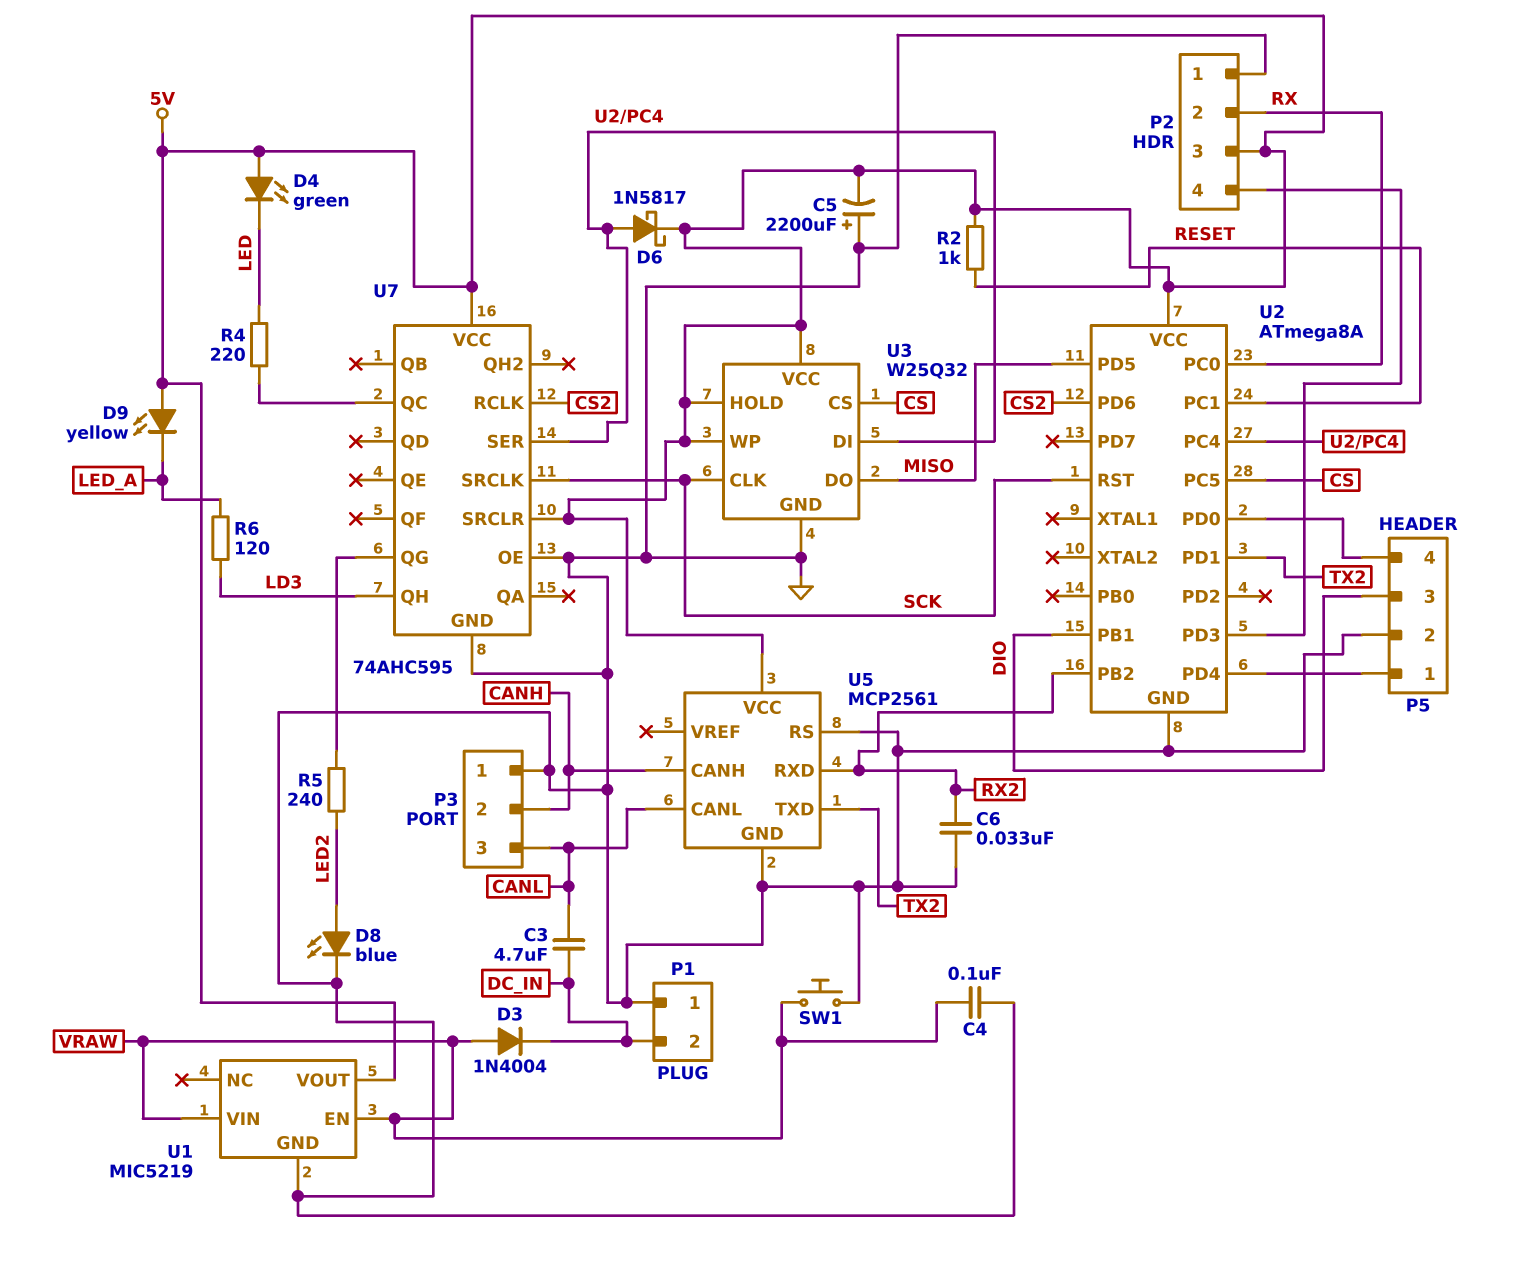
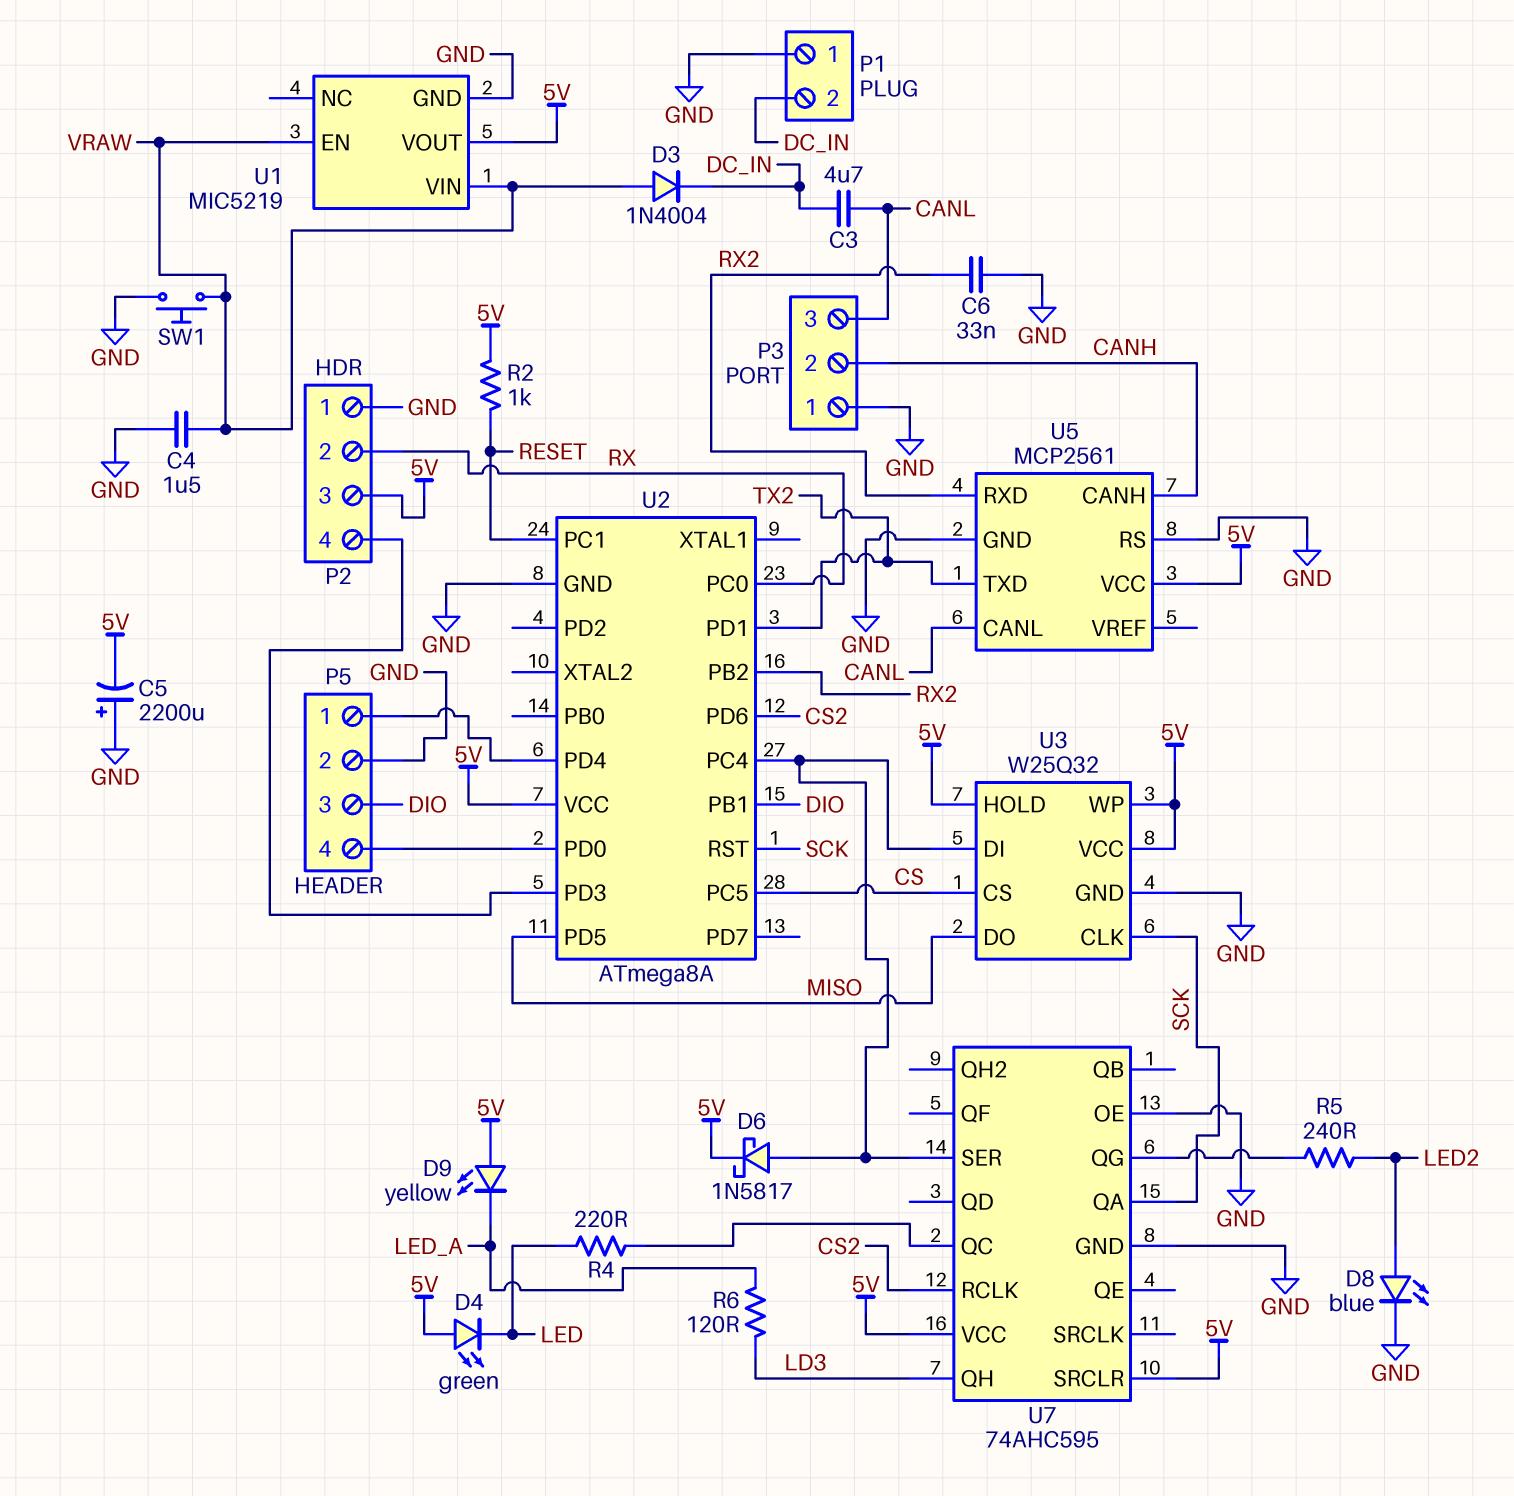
C4: 100nF (GND, VRAW) -> 1.5uF (GND, VRAW)
U7 pin QA: none -> SCK
U7 pin SRCLK: SCK -> none

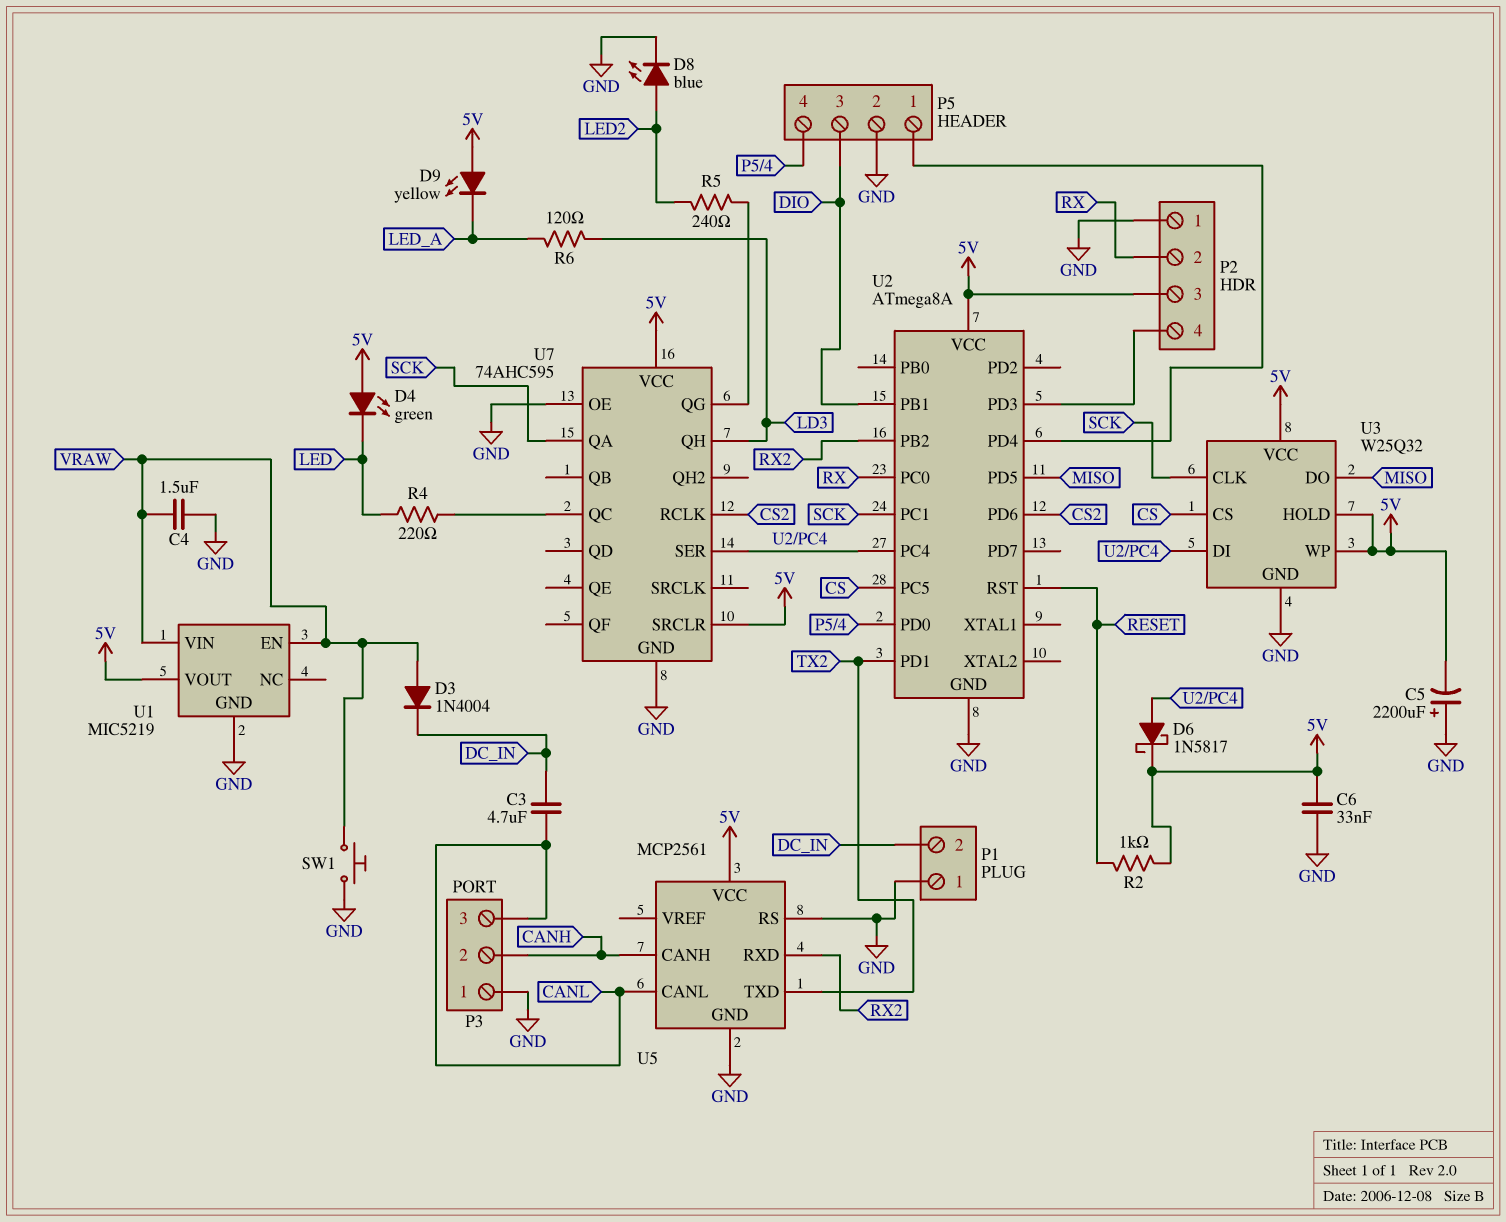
C6: 33nF (GND, RX2) -> 33nF (5V, GND)
U2 pin PC1: RESET -> SCK
U2 pin RST: SCK -> RESET

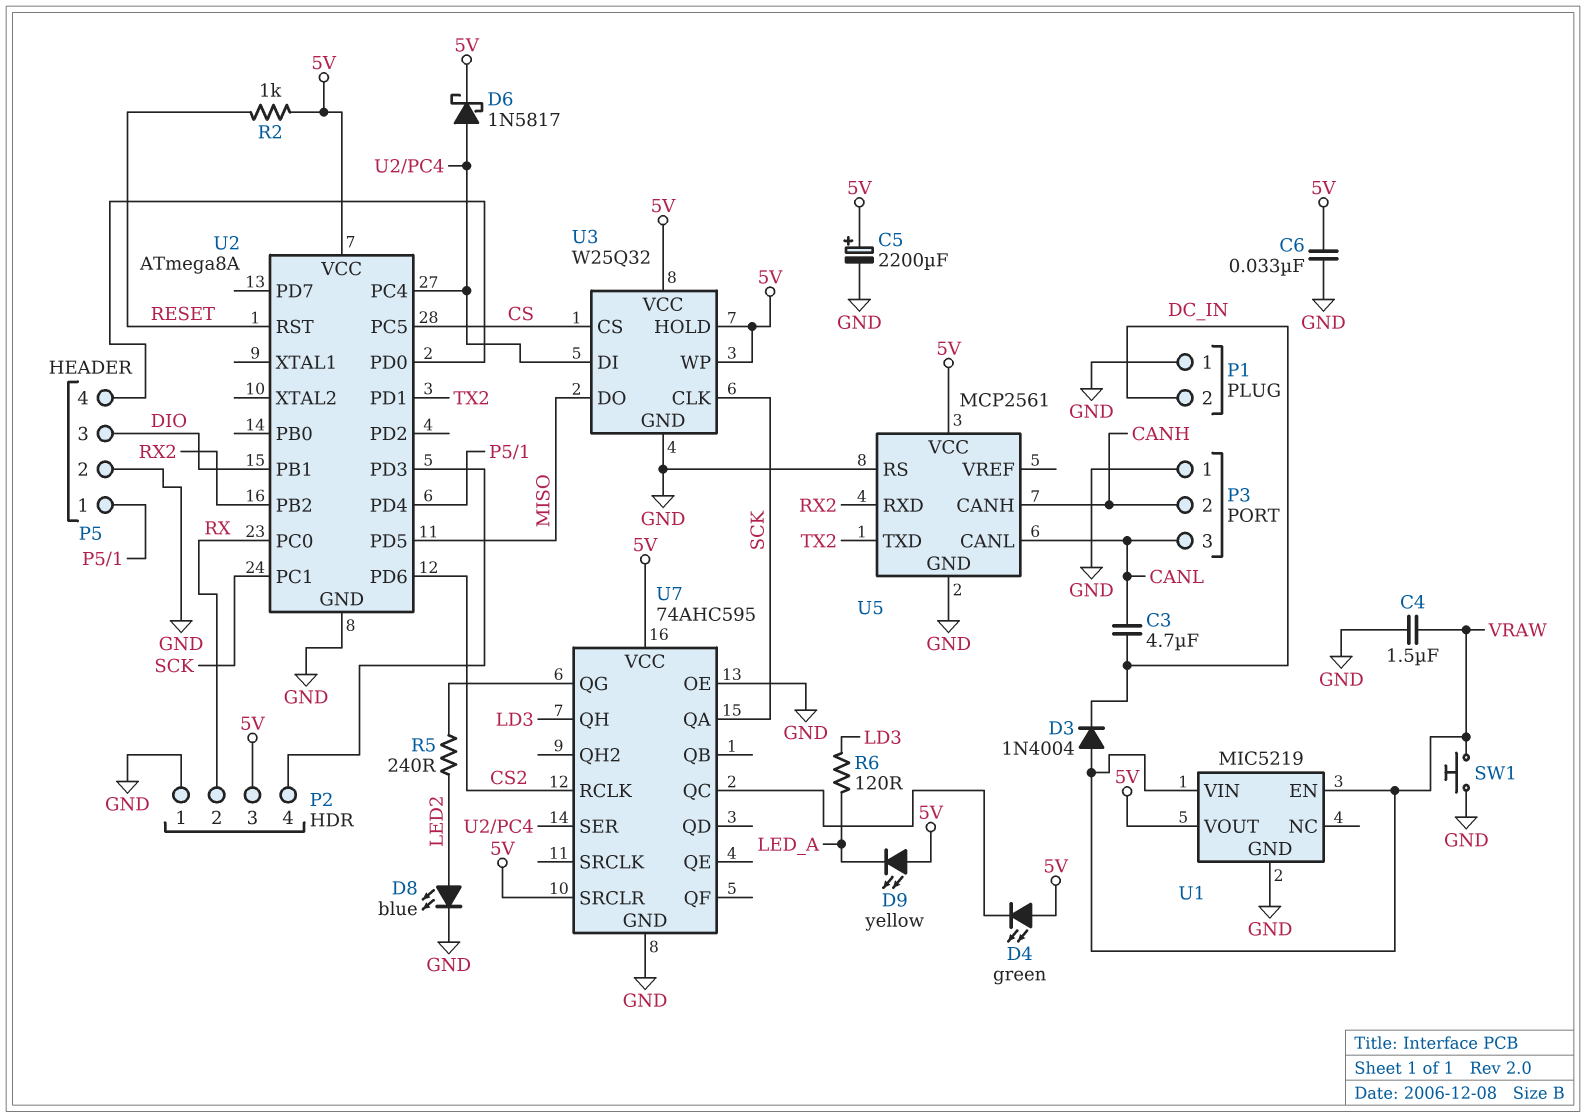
C5: 2200uF (plus GND, minus 5V) -> 2200uF (plus 5V, minus GND)
D4: LED green (A 5V, K LED) -> LED green (A 5V, K U7/QC)
R4: 220 (LED, U7/QC) -> none

